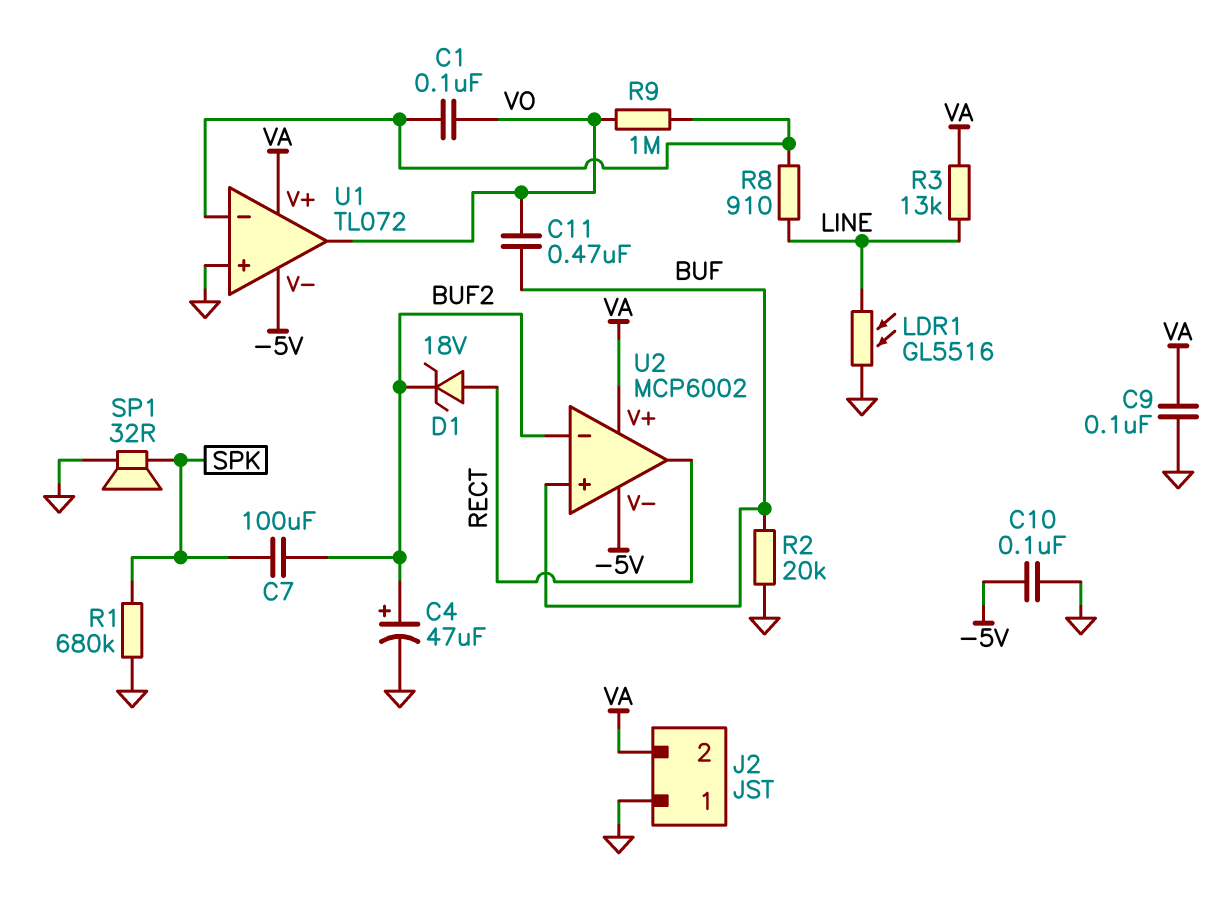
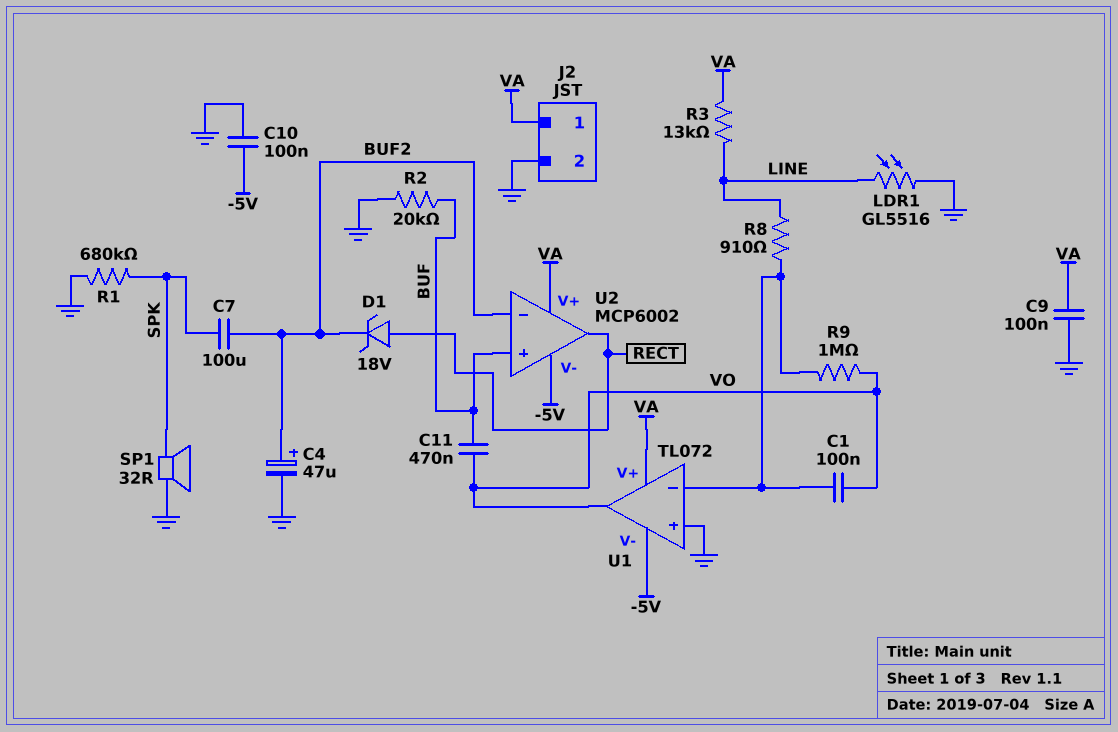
J2 pin 1: GND -> VA
J2 pin 2: VA -> GND

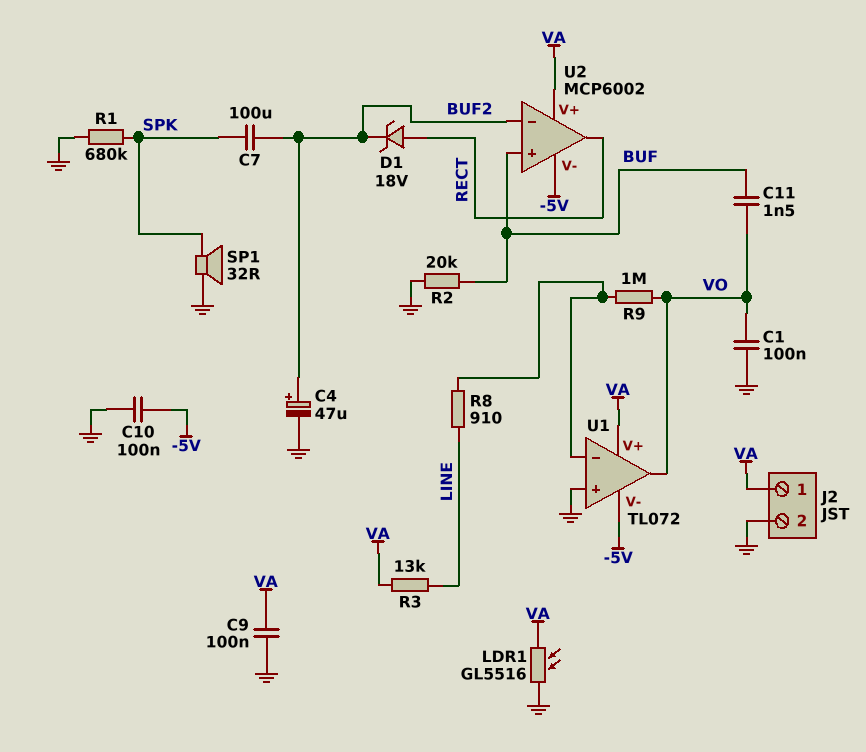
C1: 100nF (U1/in-, VO) -> 100nF (GND, VO)
C11: 470nF (BUF, VO) -> 1.5nF (BUF, VO)
LDR1: GL5516 (GND, LINE) -> GL5516 (GND, VA)

